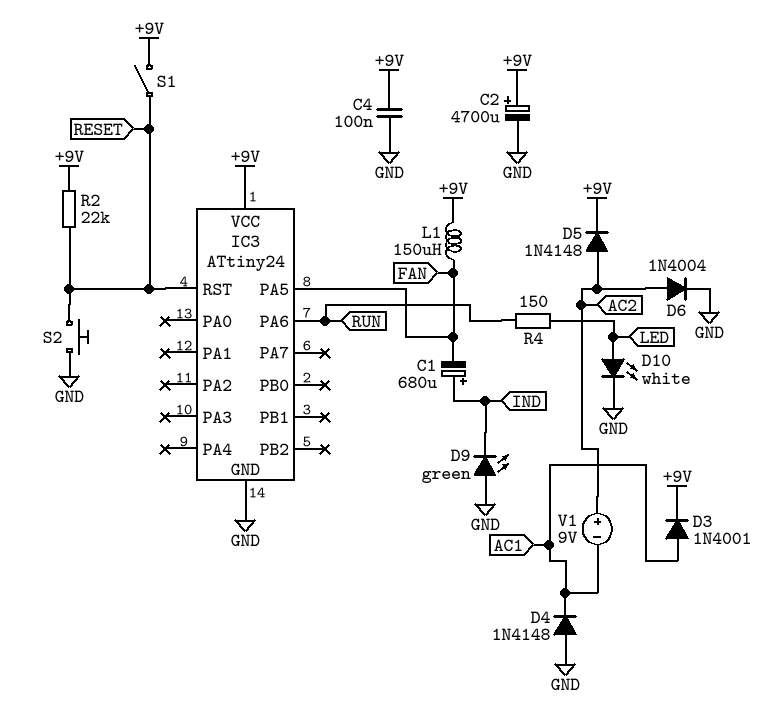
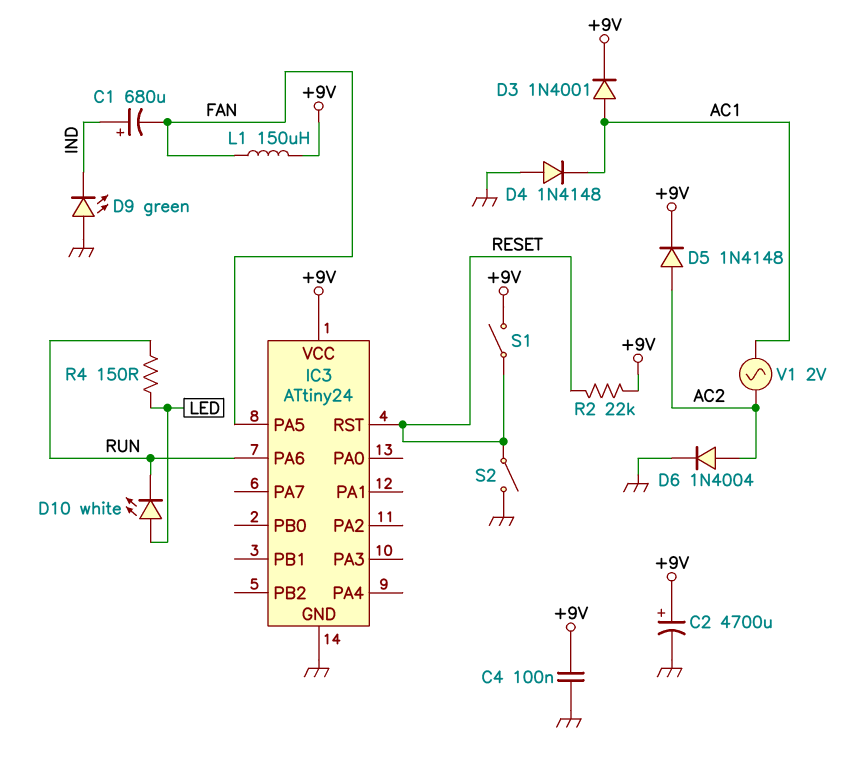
D10: LED white (A LED, K GND) -> LED white (A LED, K RUN)
S2: button (GND, RESET) -> switch (GND, RESET)
V1: 9V (plus AC2, minus AC1) -> AC 2V (AC1, AC2)

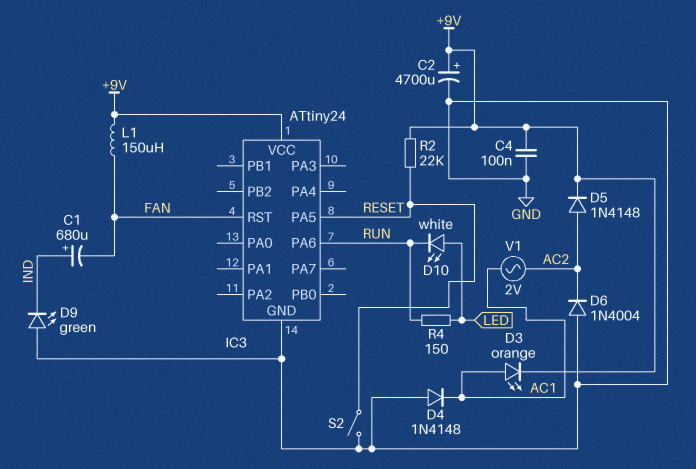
D3: diode 1N4001 (A AC1, K +9V) -> LED orange (A AC1, K +9V)
D6: diode 1N4004 (A AC2, K GND) -> diode 1N4004 (A GND, K AC2)
IC3 pin PA5: FAN -> RESET
IC3 pin RST: RESET -> FAN
S1: switch (+9V, RESET) -> none

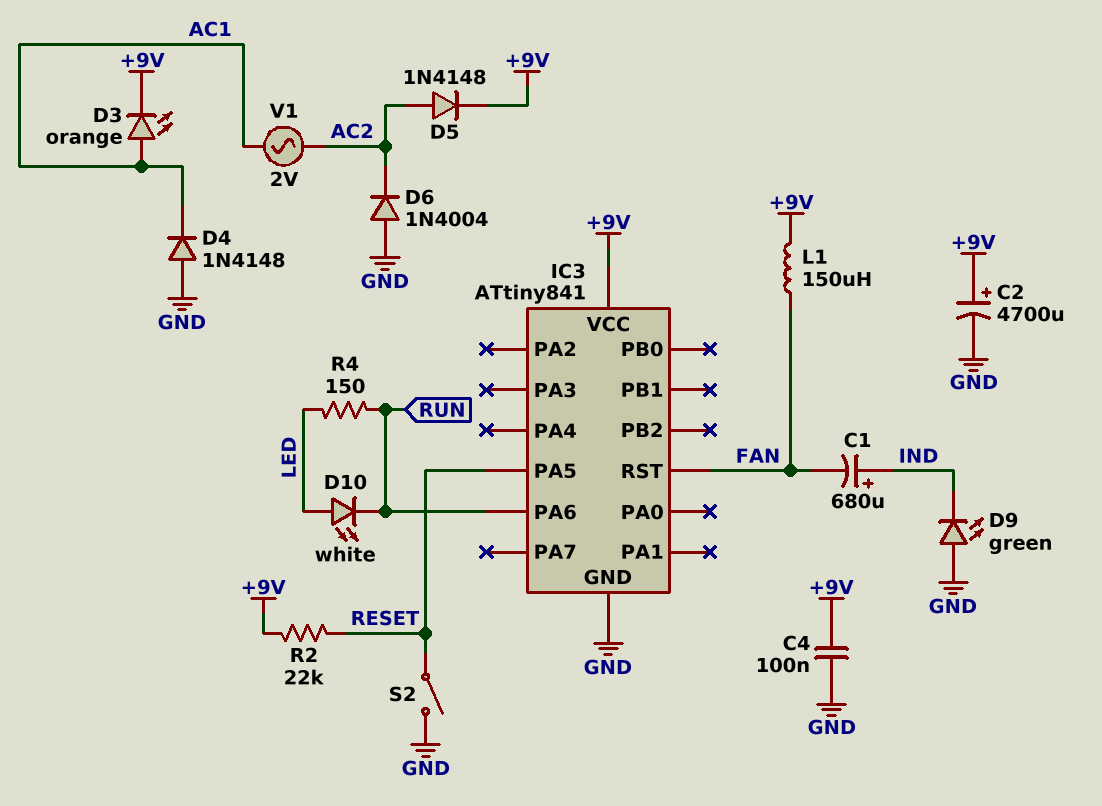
IC3: ATtiny24 -> ATtiny841

